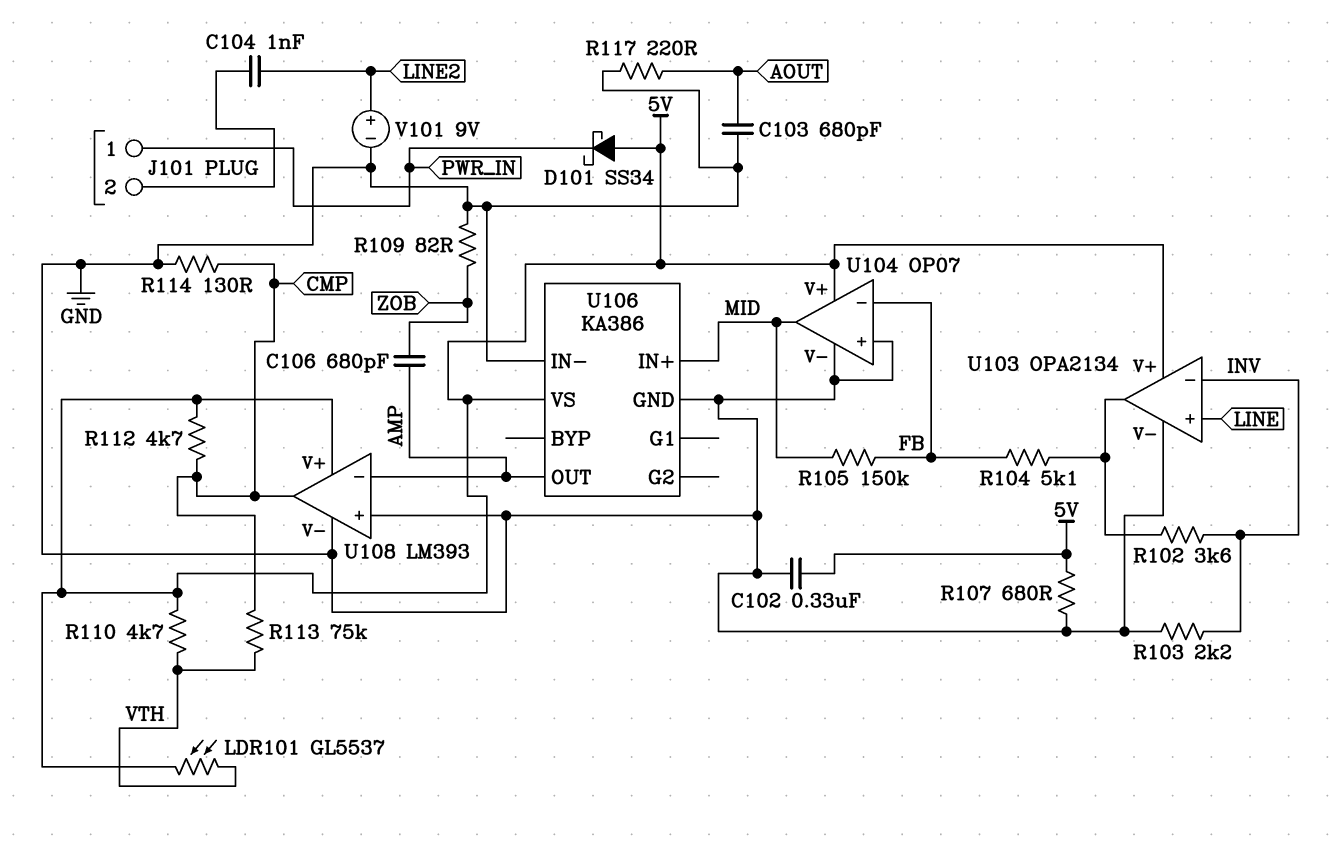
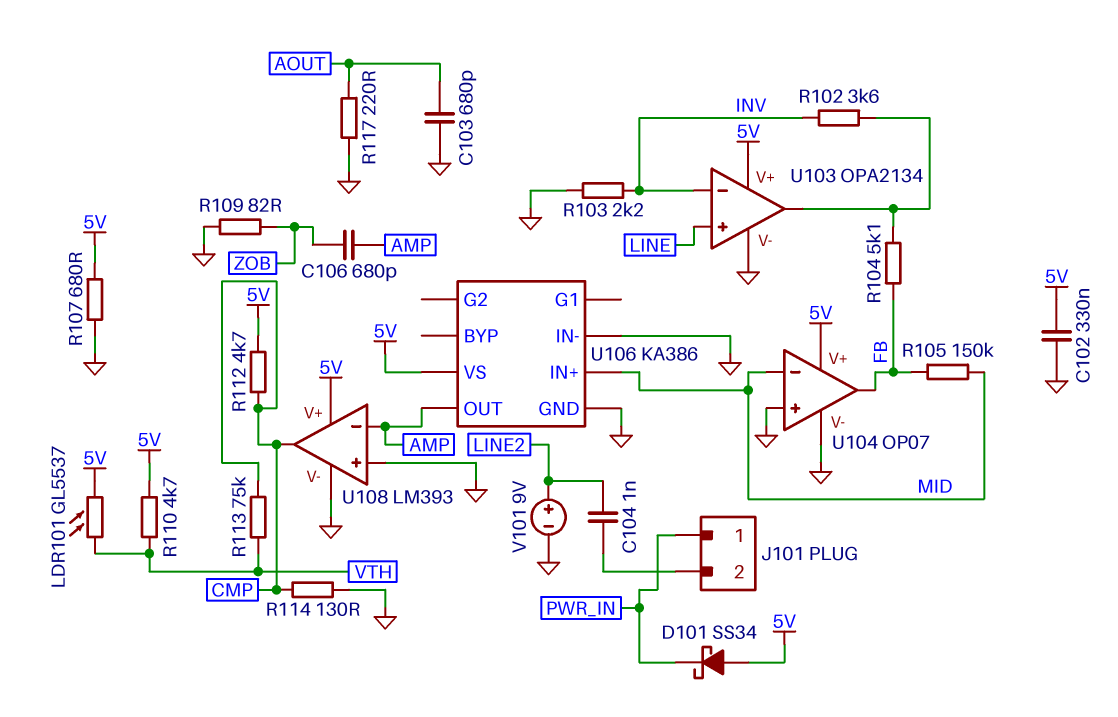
U104 pin in-: FB -> MID
U104 pin out: MID -> FB

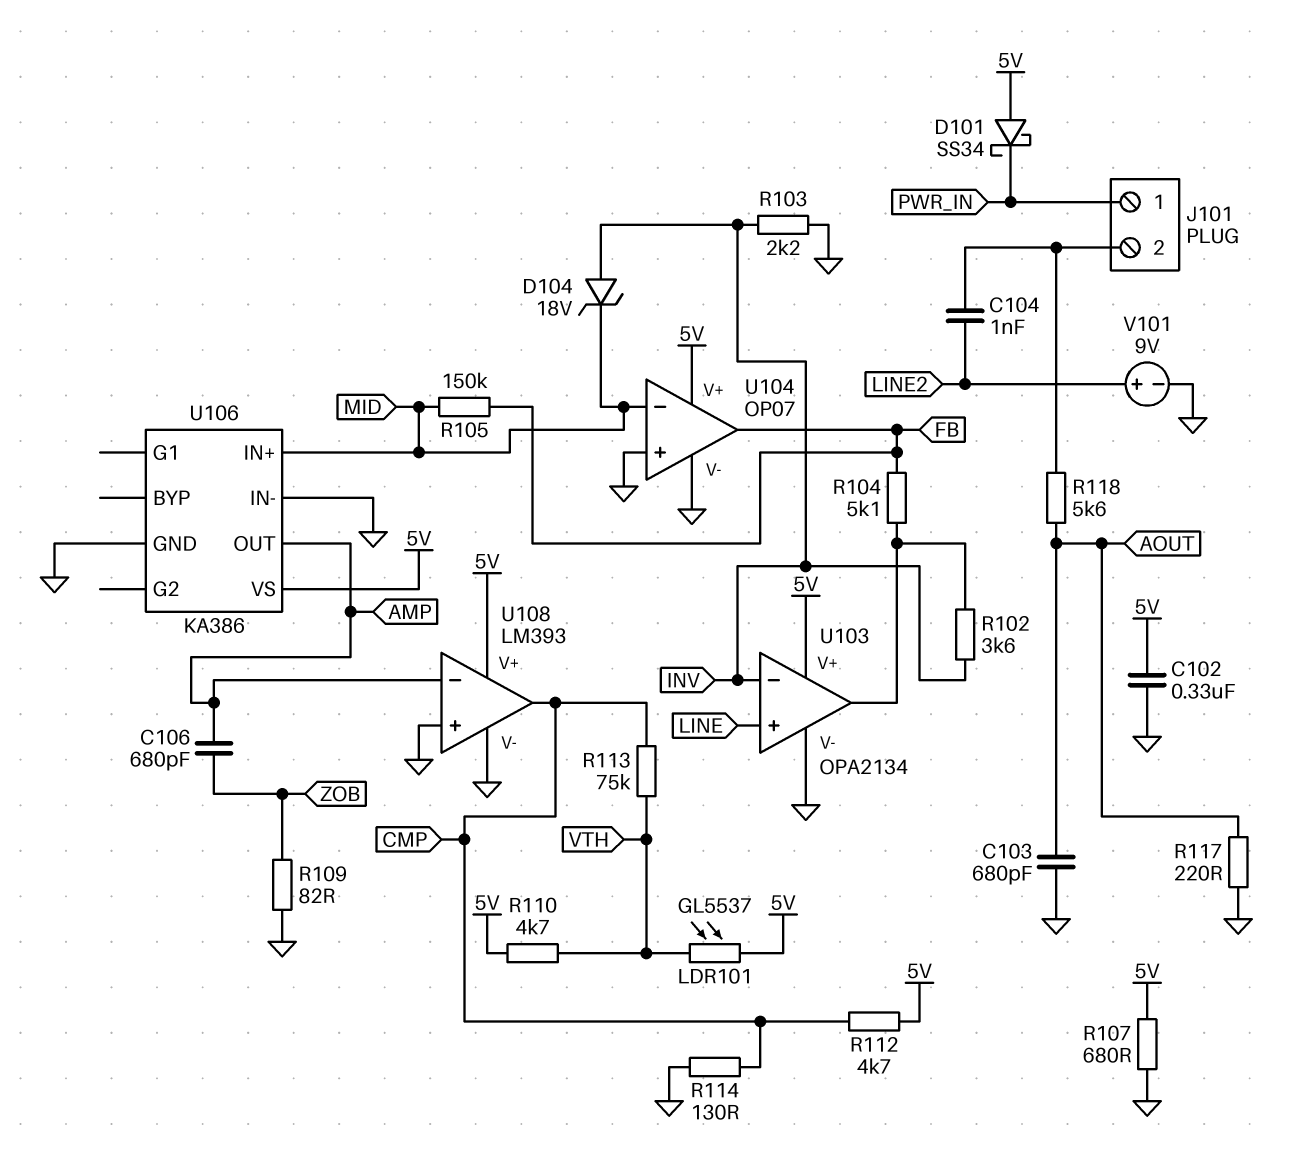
D104: none -> zener 18V (A INV, K MID)
R118: none -> 5.6k (AOUT, J101/2)

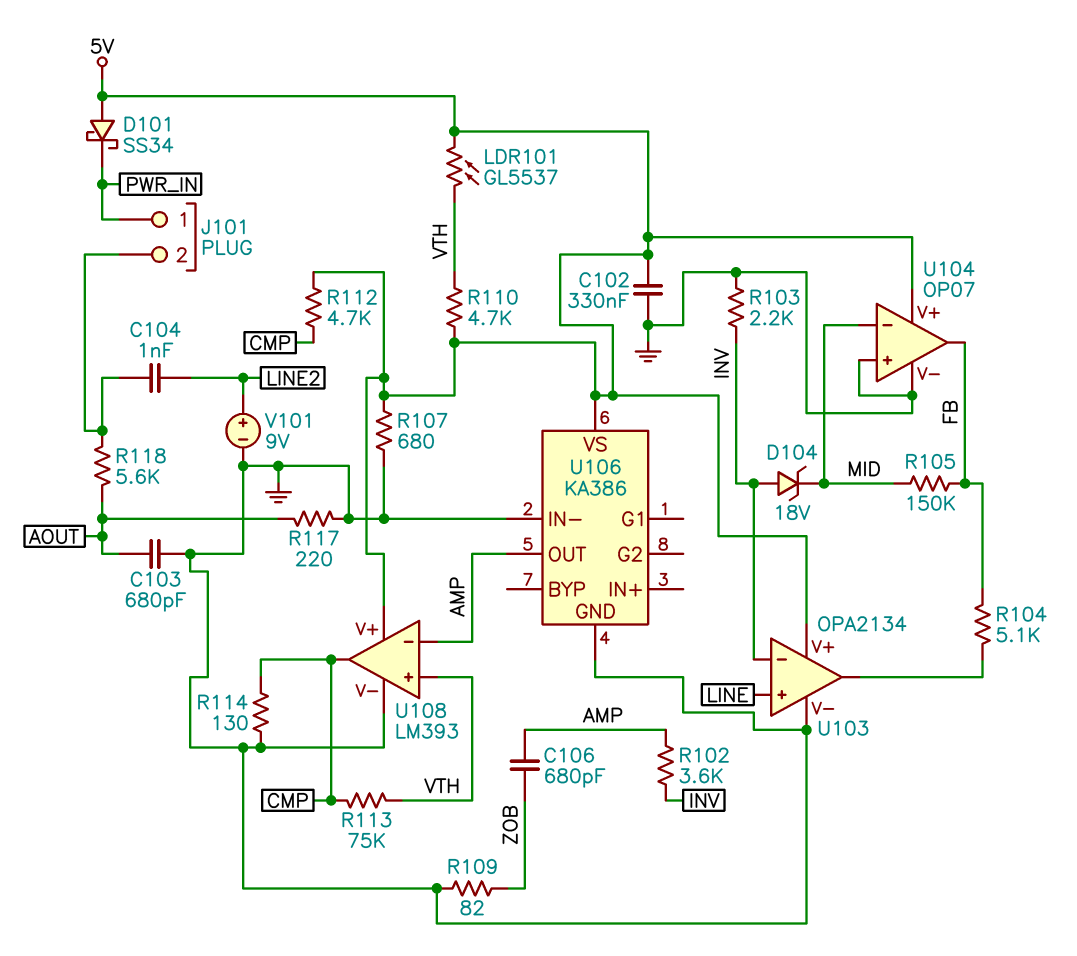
R102: 3.6k (INV, U103/out) -> 3.6k (AMP, INV)
U106 pin IN+: MID -> none
U108 pin in+: GND -> VTH

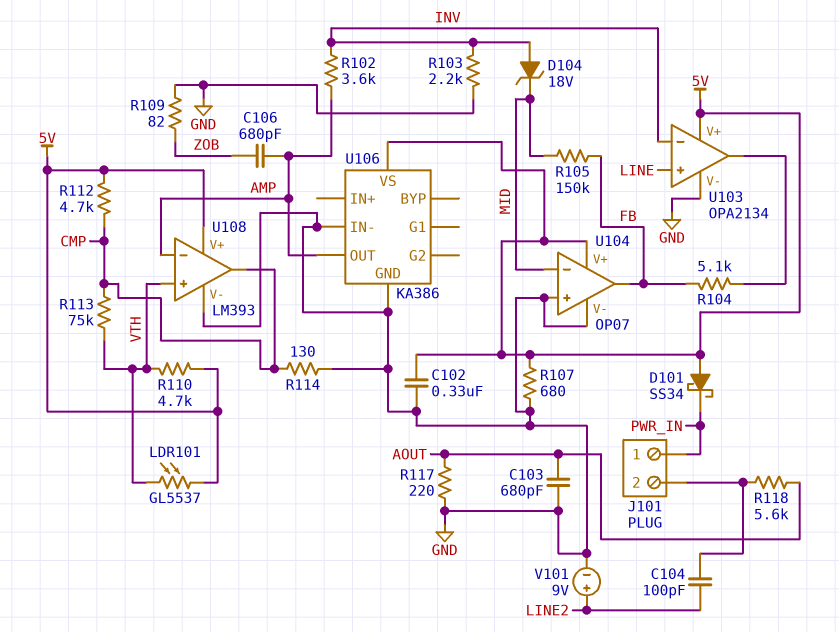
C104: 1nF (J101/2, LINE2) -> 100pF (J101/2, LINE2)

